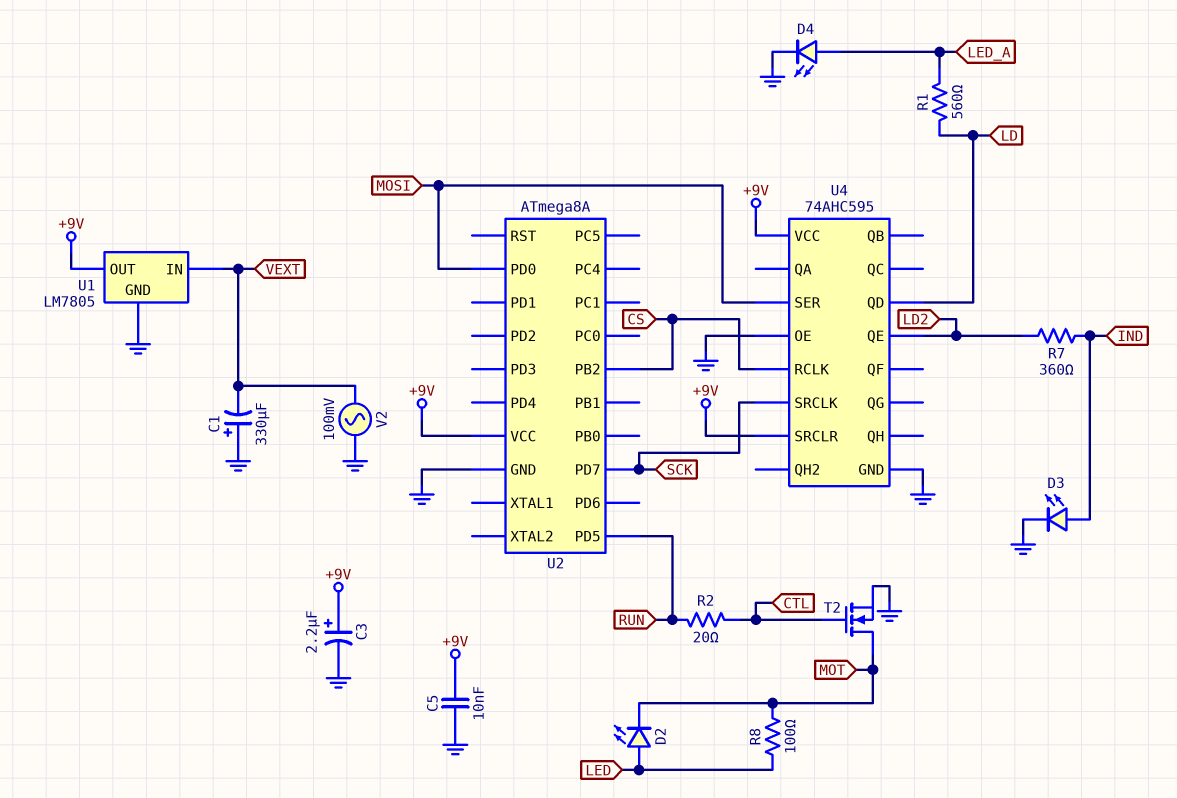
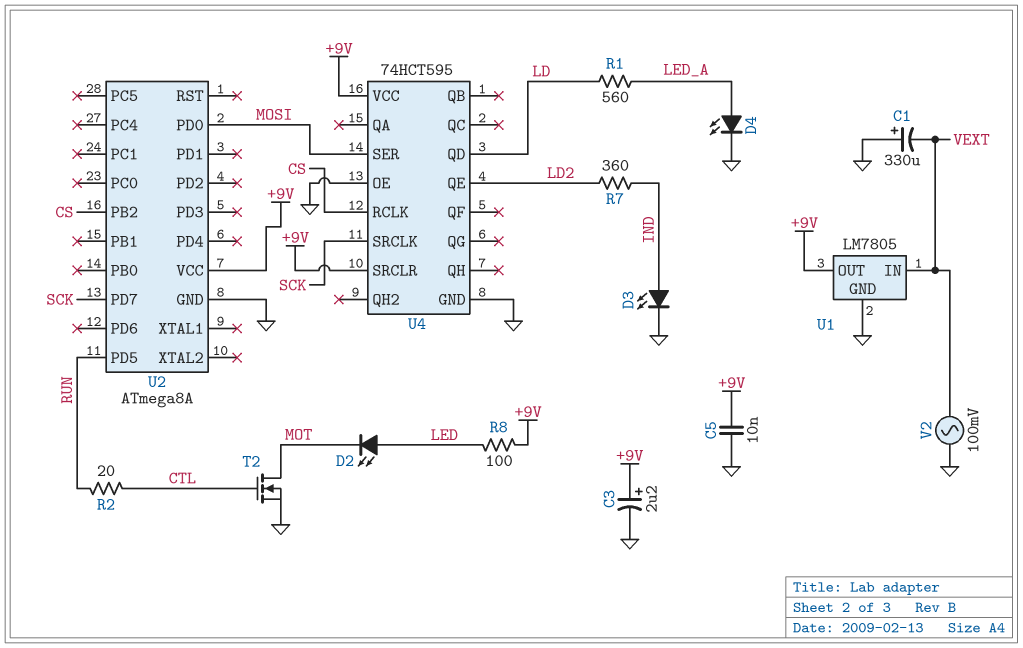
R8: 100 (LED, MOT) -> 100 (+9V, LED)
U4: 74AHC595 -> 74HCT595

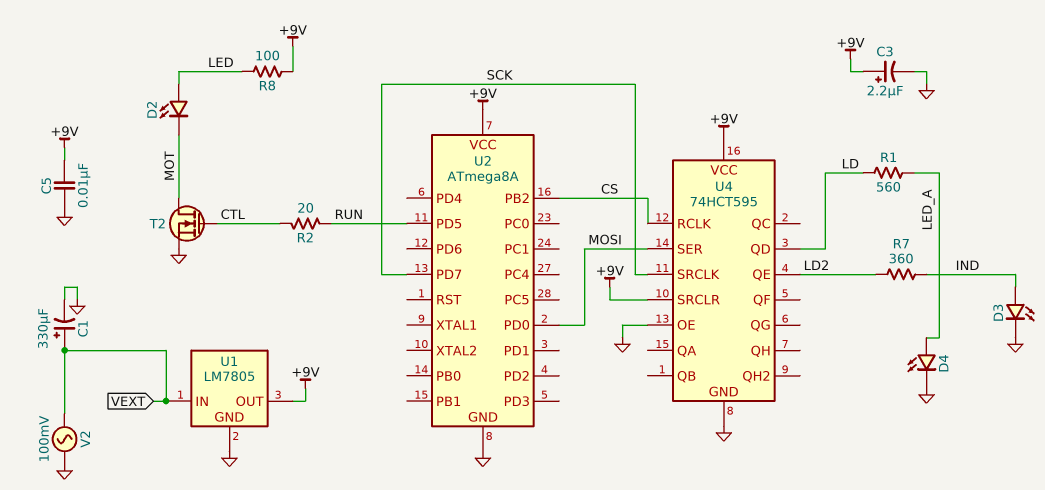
C1: 330uF (plus GND, minus VEXT) -> 330uF (plus VEXT, minus GND)

